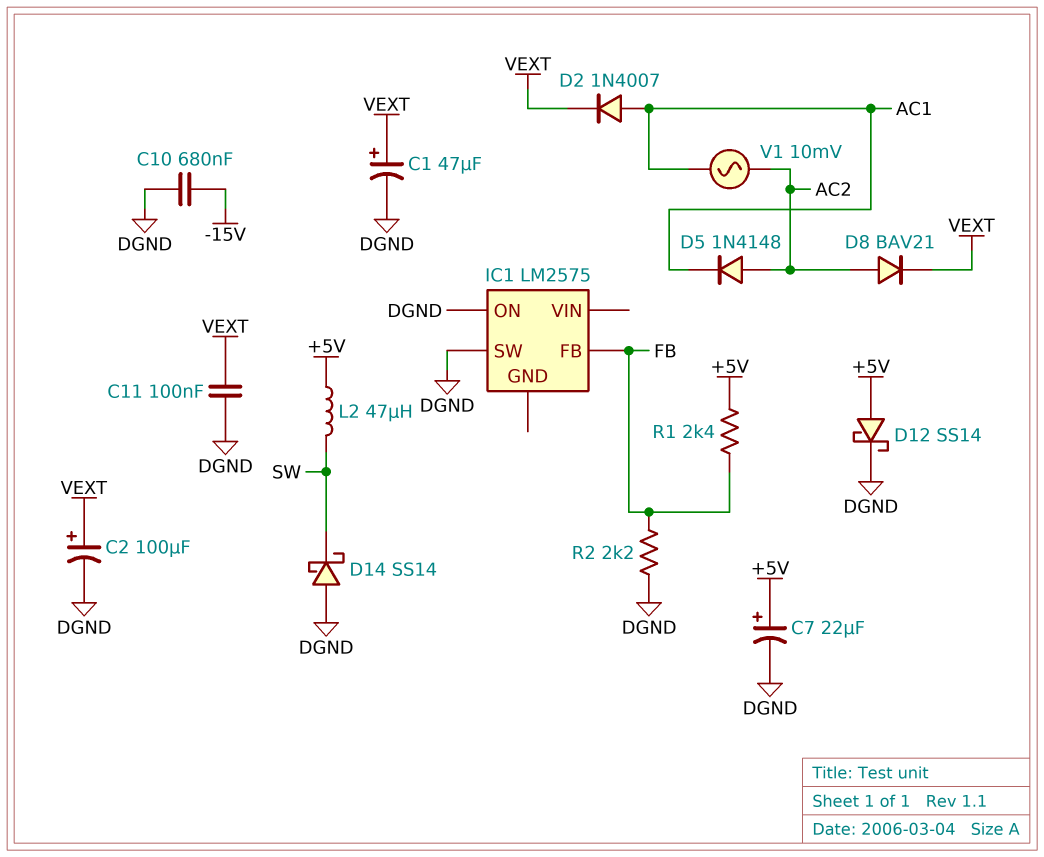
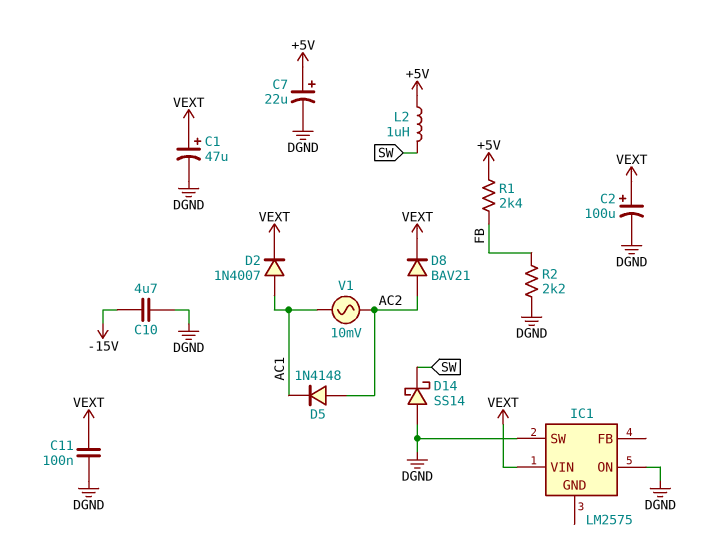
C10: 680nF (-15V, DGND) -> 4.7uF (-15V, DGND)
D12: schottky SS14 (A +5V, K DGND) -> none
IC1 pin FB: FB -> none
IC1 pin VIN: none -> VEXT
L2: 47uH (+5V, SW) -> 1uH (+5V, SW)

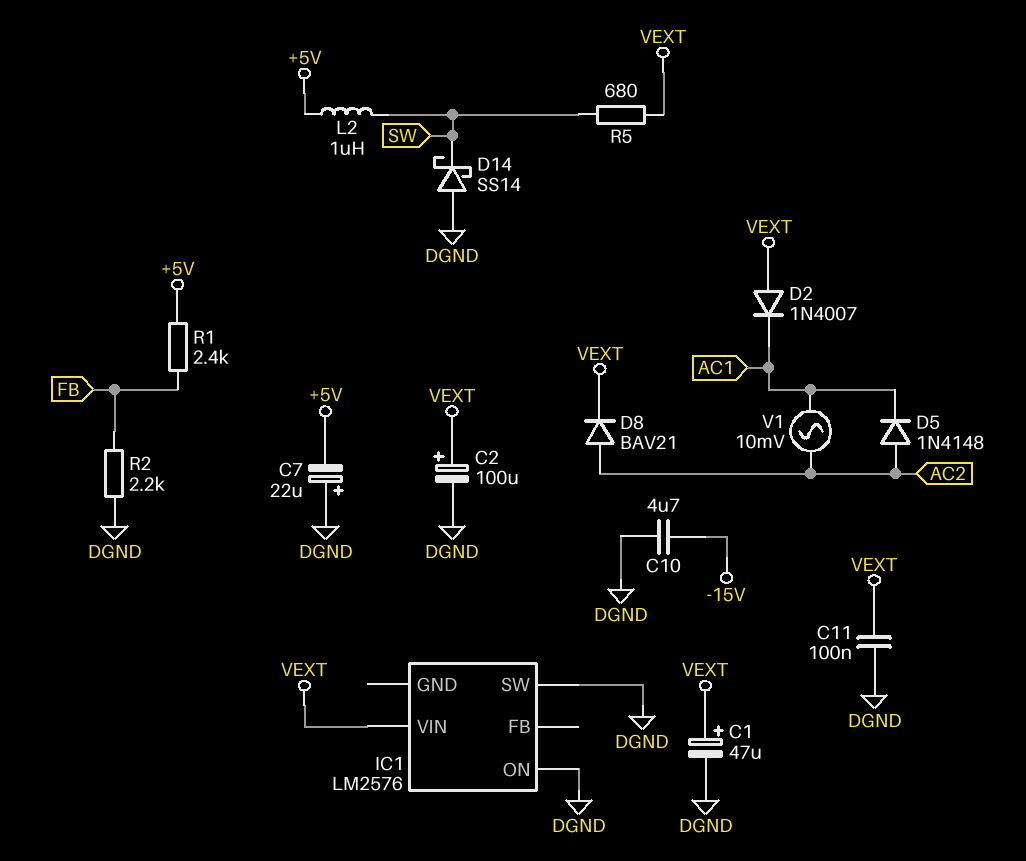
C7: 22uF (plus +5V, minus DGND) -> 22uF (plus DGND, minus +5V)
D2: diode 1N4007 (A AC1, K VEXT) -> diode 1N4007 (A VEXT, K AC1)
IC1: LM2575 -> LM2576
R5: none -> 680 (SW, VEXT)

